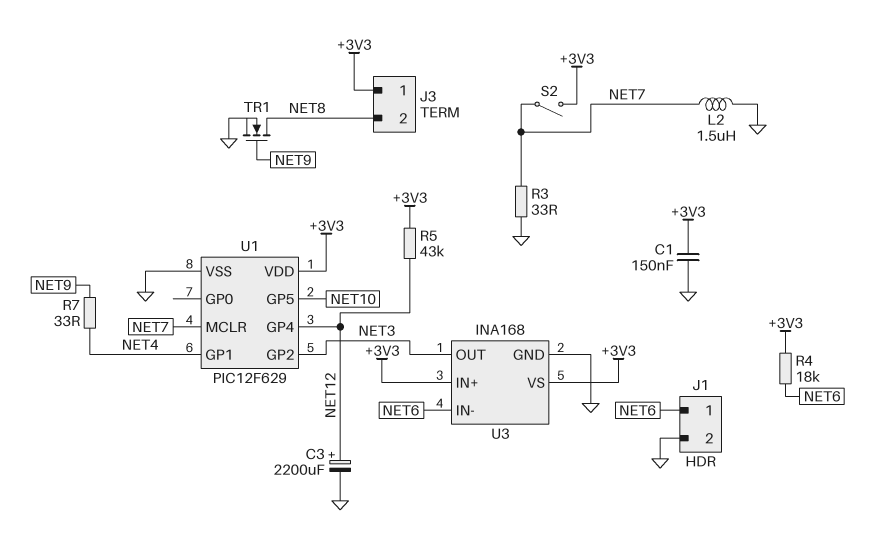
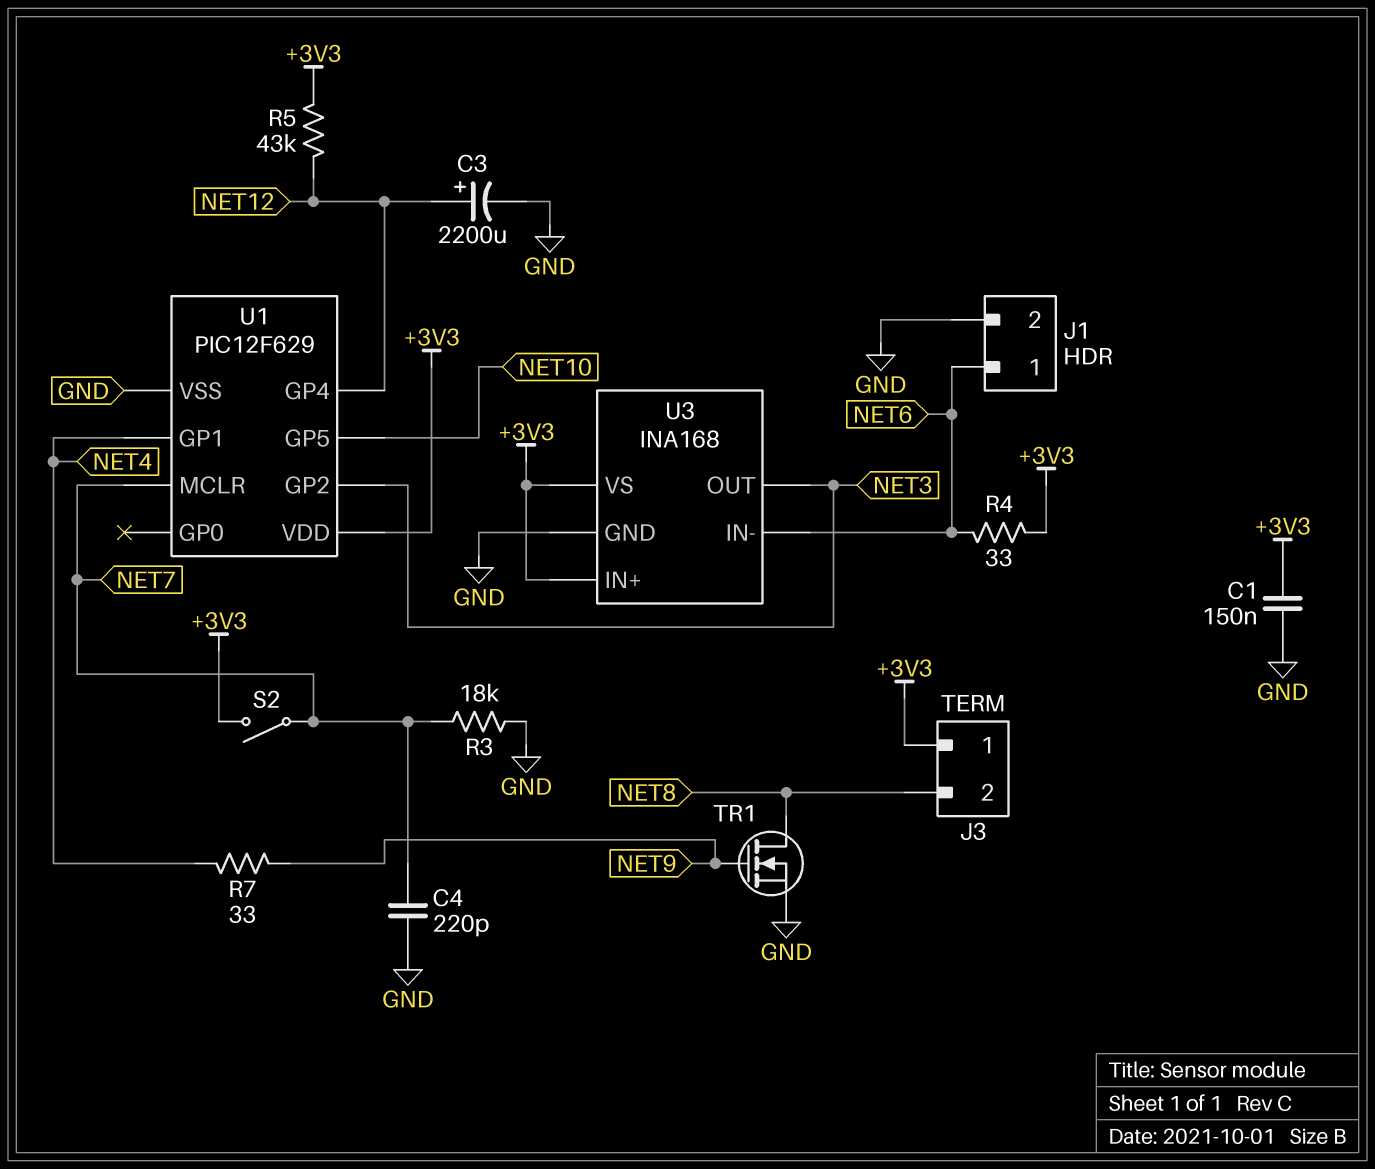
C4: none -> 220pF (GND, NET7)
L2: 1.5uH (GND, NET7) -> none
R3: 33 (GND, NET7) -> 18k (GND, NET7)
R4: 18k (+3V3, NET6) -> 33 (+3V3, NET6)

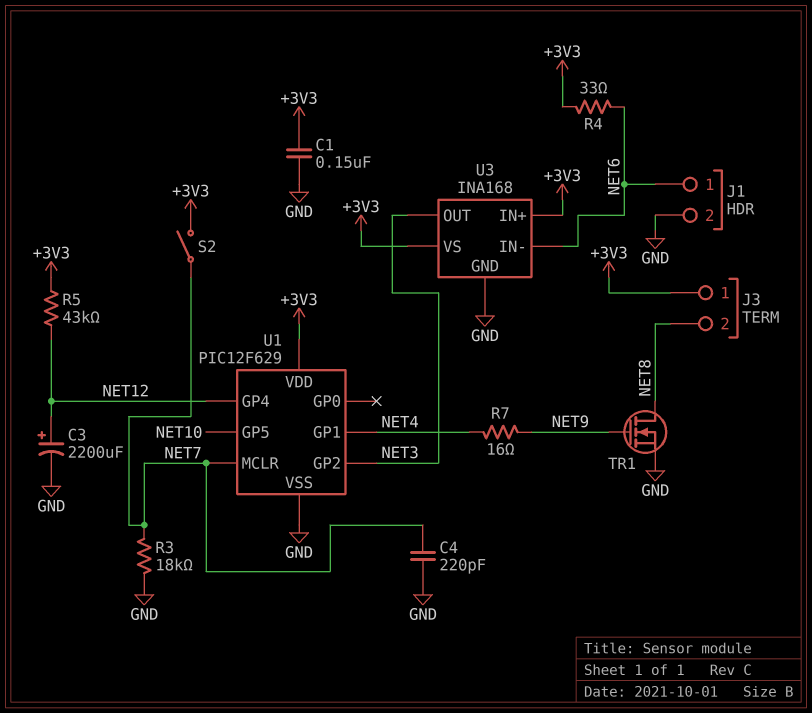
R7: 33 (NET4, NET9) -> 16 (NET4, NET9)

